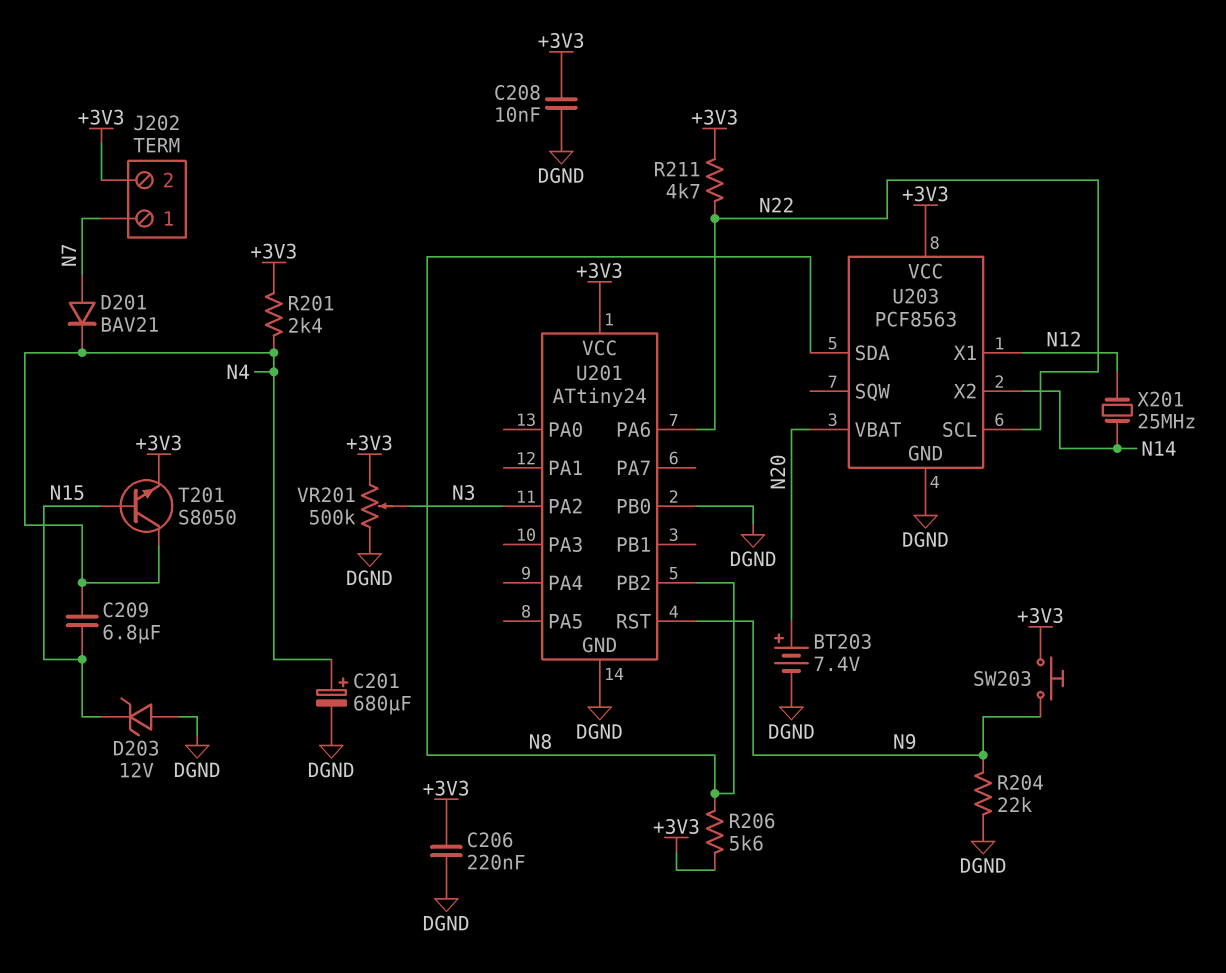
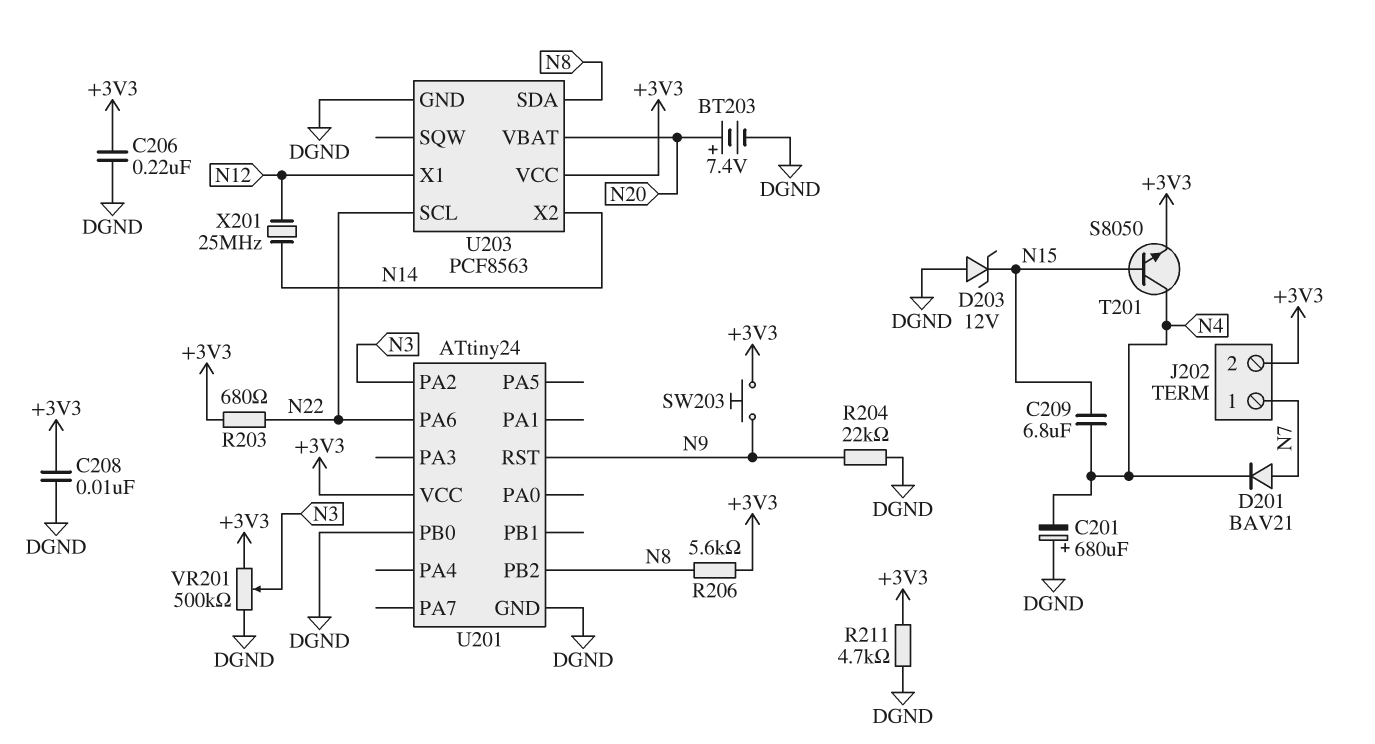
C201: 680uF (plus N4, minus DGND) -> 680uF (plus DGND, minus N4)
R201: 2.4k (+3V3, N4) -> none
R203: none -> 680 (+3V3, N22)
R211: 4.7k (+3V3, N22) -> 4.7k (+3V3, DGND)

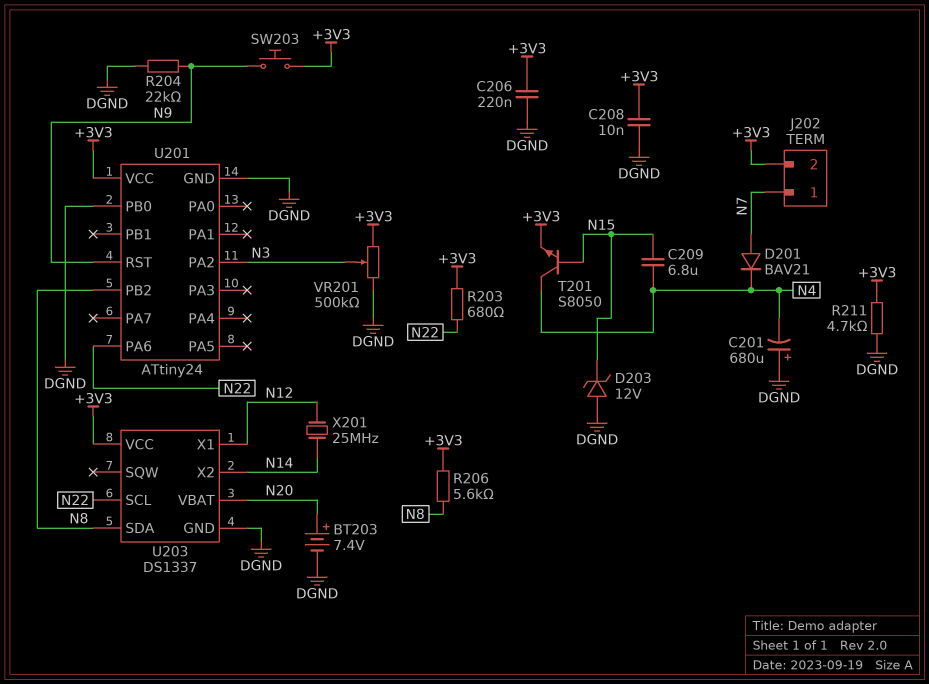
U203: PCF8563 -> DS1337

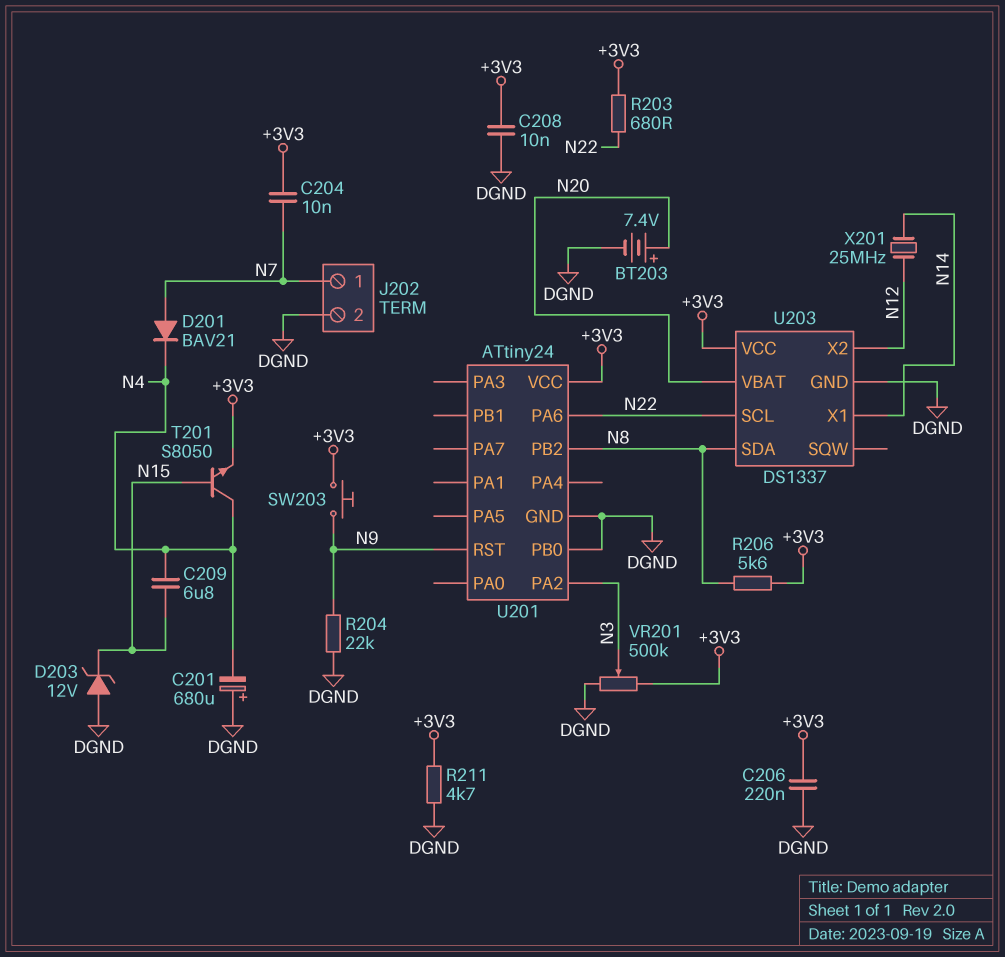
C204: none -> 10nF (+3V3, N7)
J202 pin 2: +3V3 -> DGND
U203 pin X1: N12 -> N14
U203 pin X2: N14 -> N12

